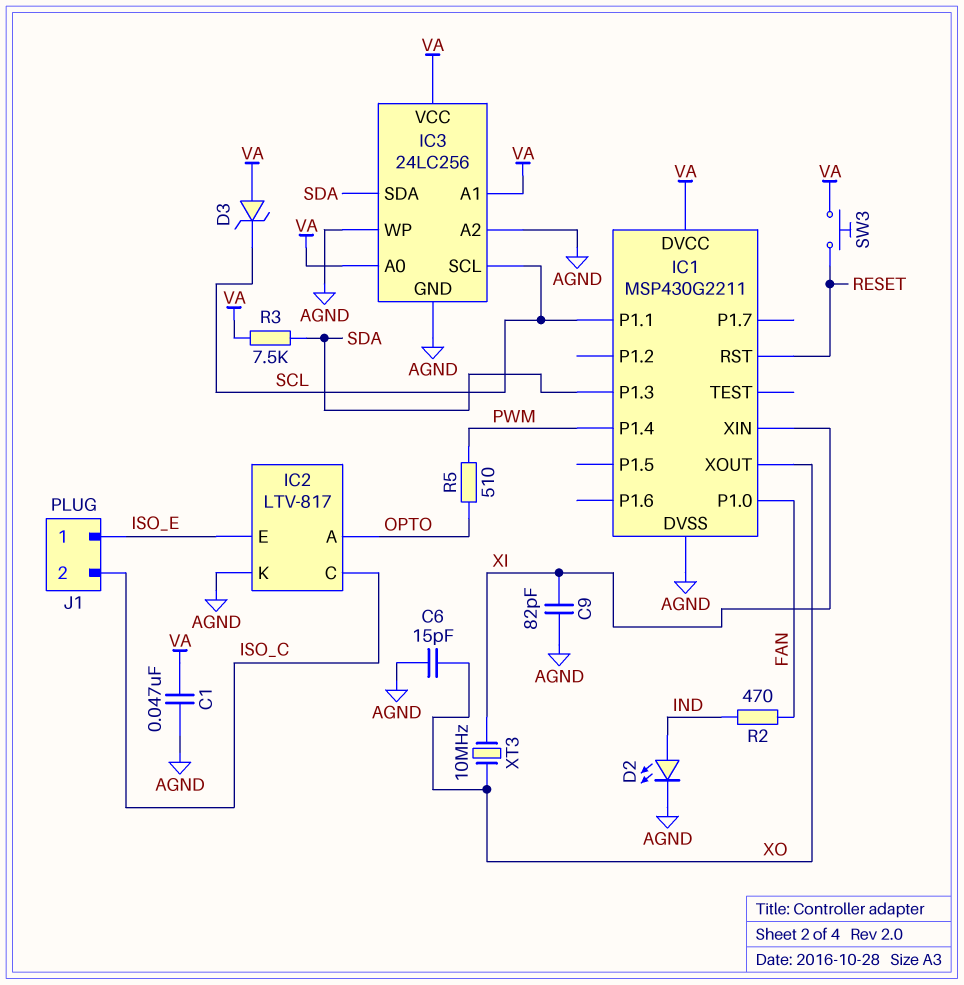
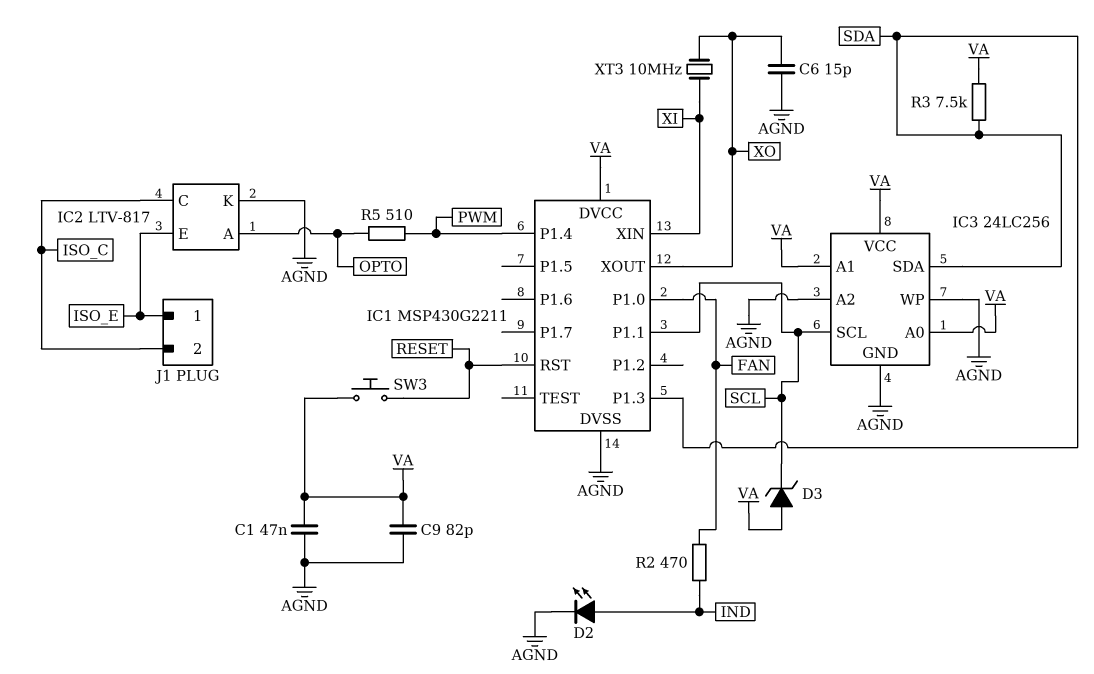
C9: 82pF (AGND, XI) -> 82pF (AGND, VA)

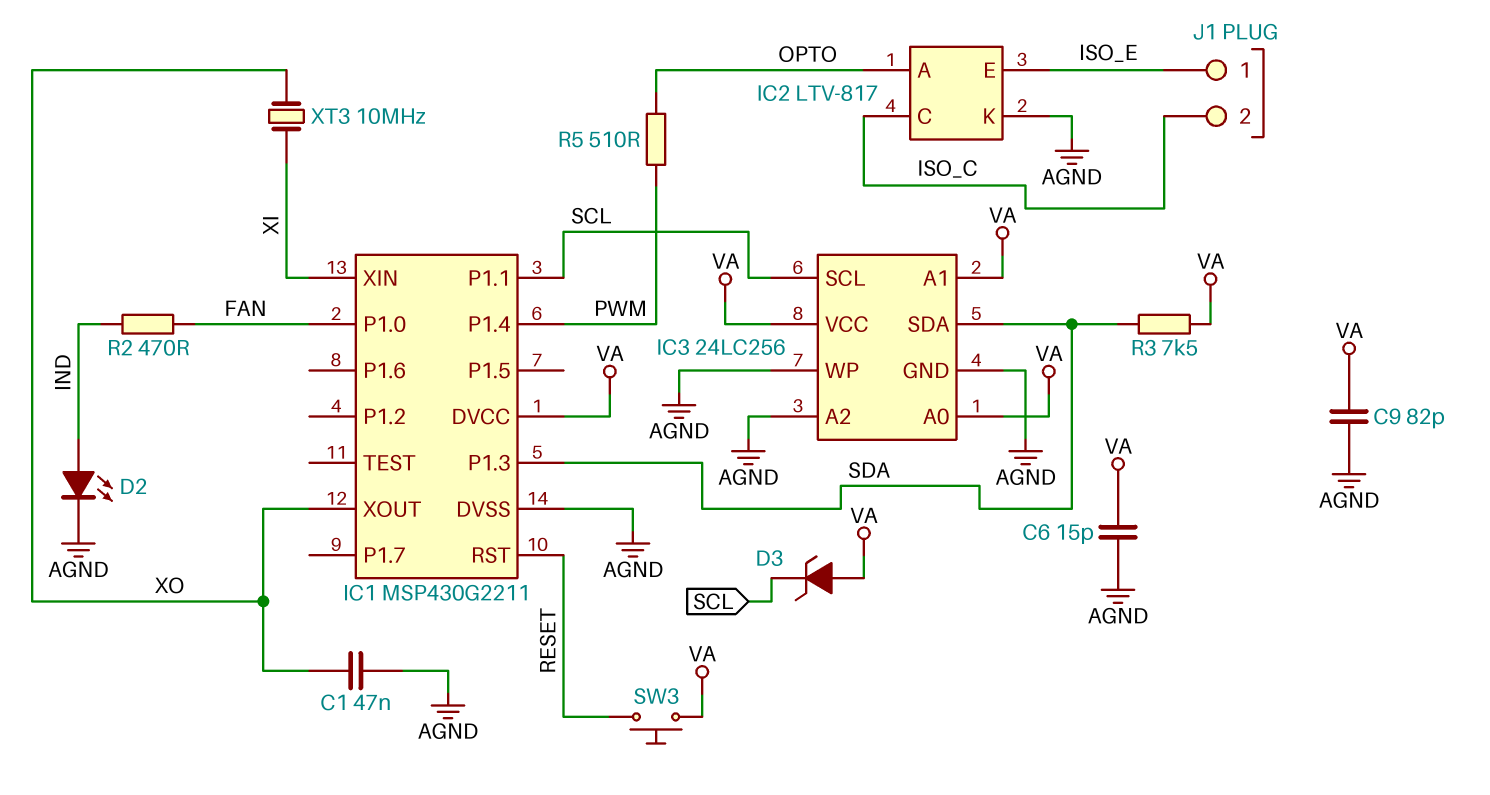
C1: 47nF (AGND, VA) -> 47nF (AGND, XO)
C6: 15pF (AGND, XO) -> 15pF (AGND, VA)

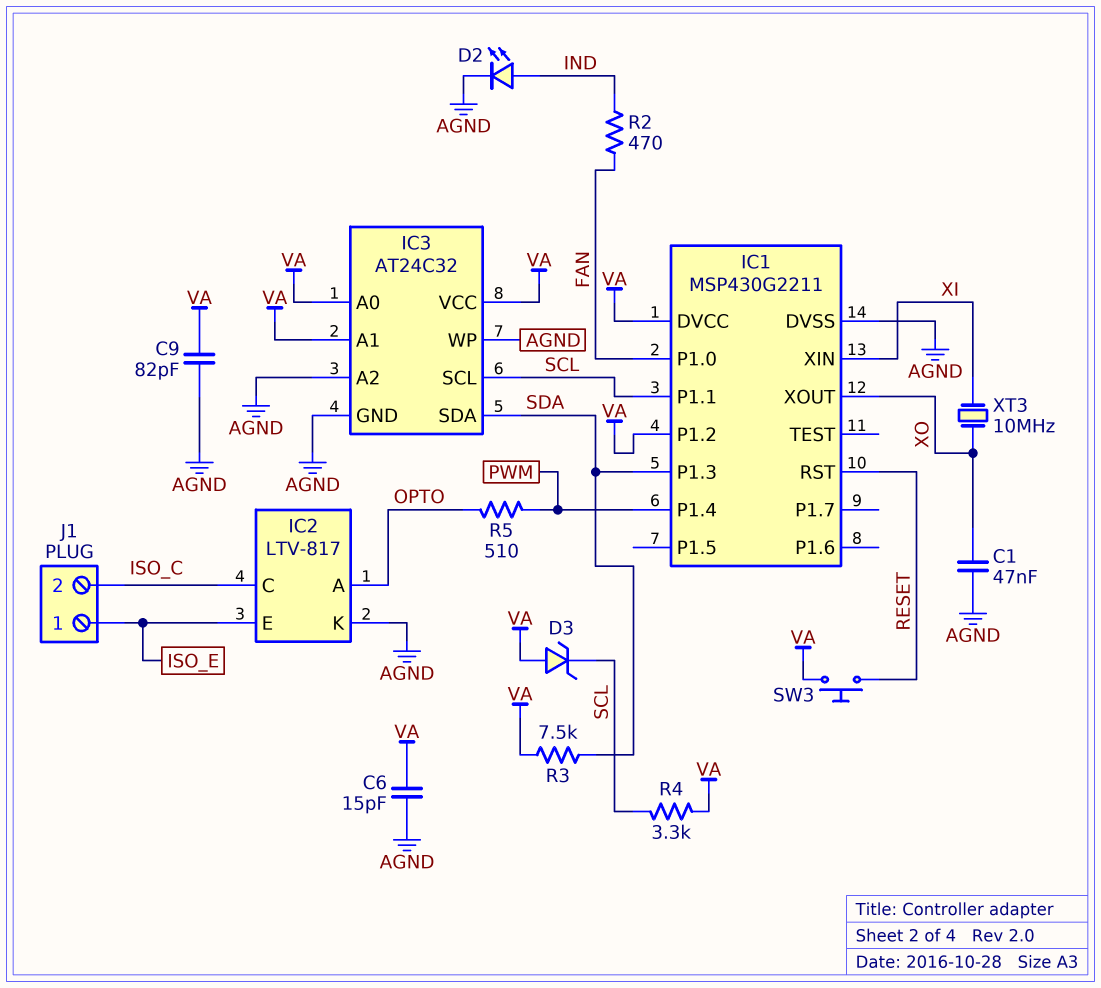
IC1 pin P1.2: none -> VA
IC3: 24LC256 -> AT24C32
R4: none -> 3.3k (SCL, VA)

